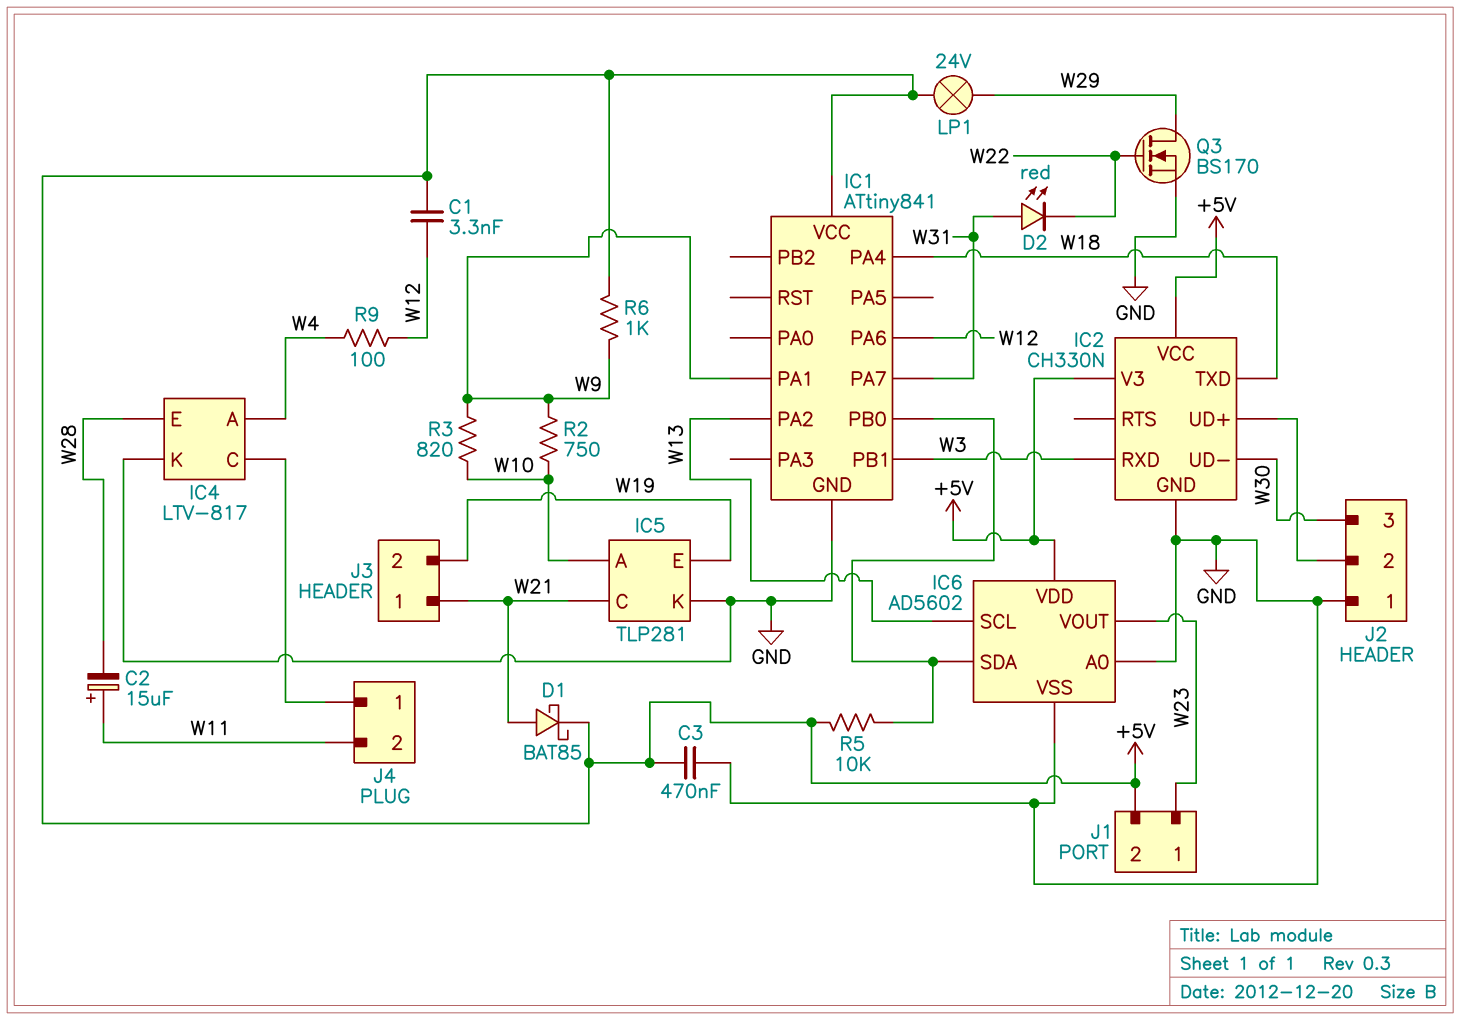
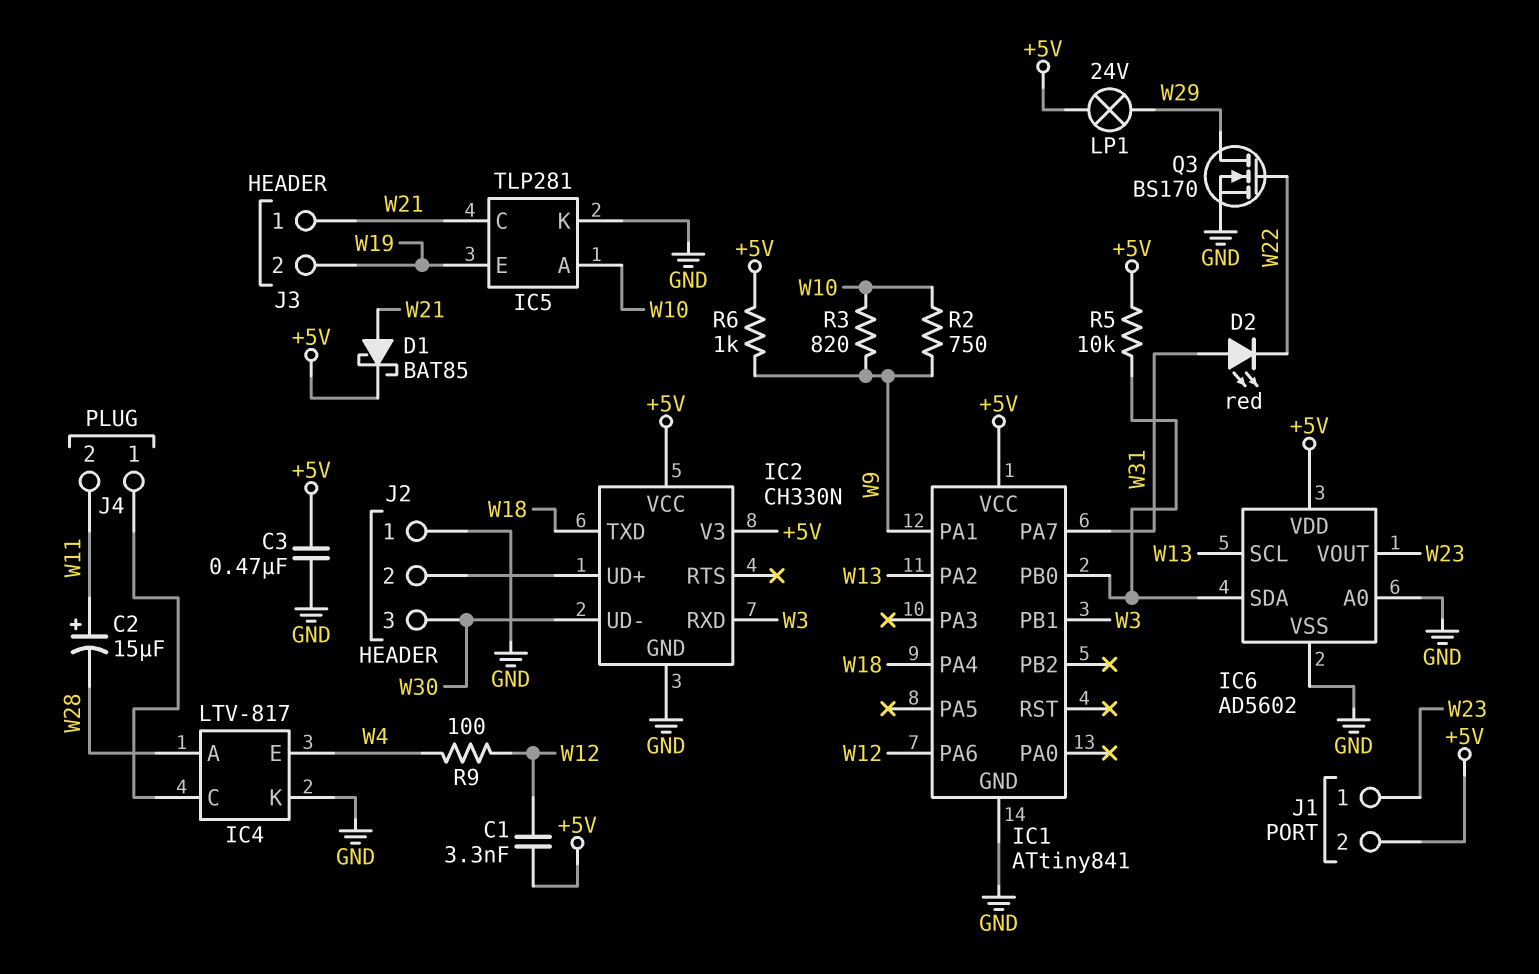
IC4 pin A: W4 -> W28
IC4 pin E: W28 -> W4

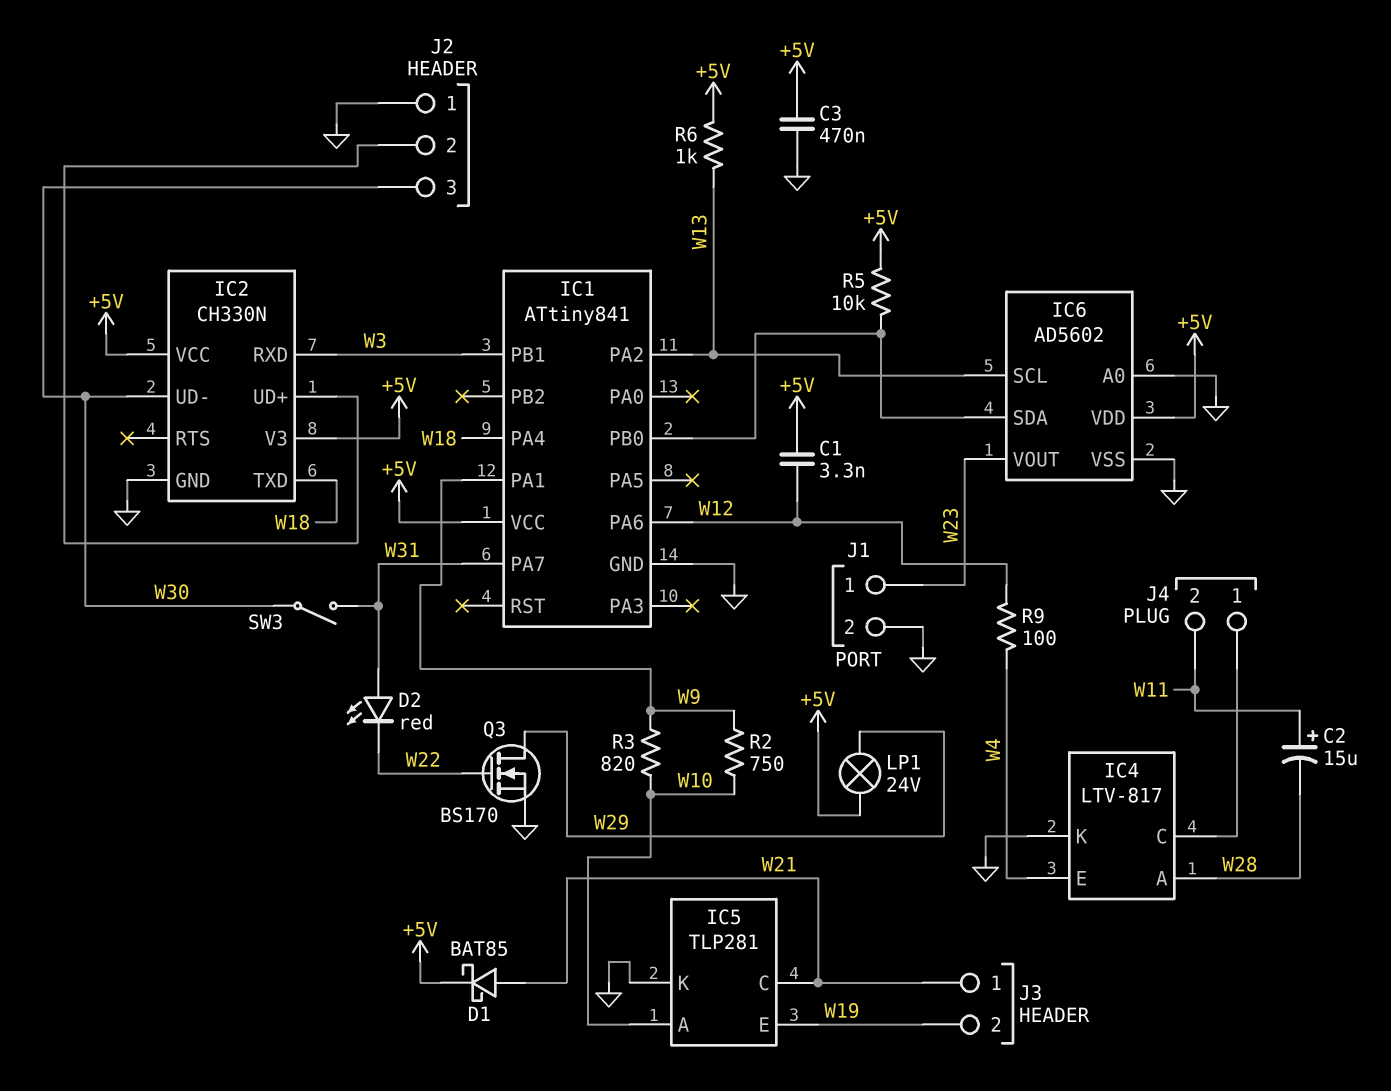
J1 pin 2: +5V -> GND
R6: 1k (+5V, W9) -> 1k (+5V, W13)
SW3: none -> switch (W30, W31)

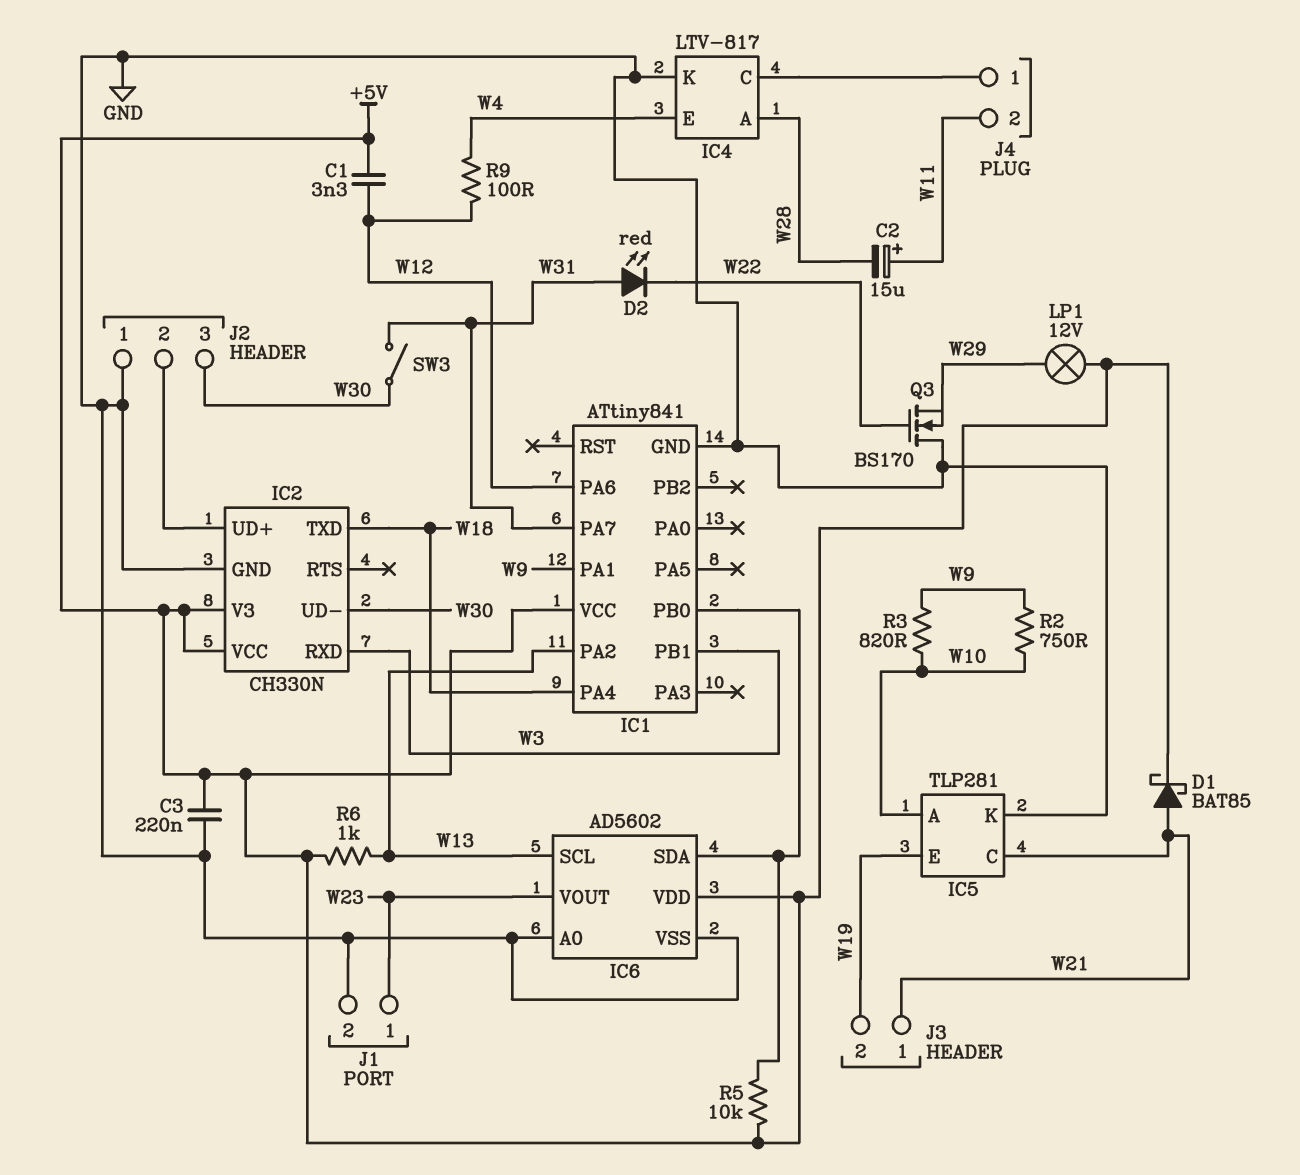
C3: 470nF (+5V, GND) -> 220nF (+5V, GND)
LP1: lamp 24V (+5V, W29) -> lamp 12V (+5V, W29)
Q3: NMOS BS170 (G W22, D W29, S GND) -> NMOS BS170 (G W22, D GND, S W29)

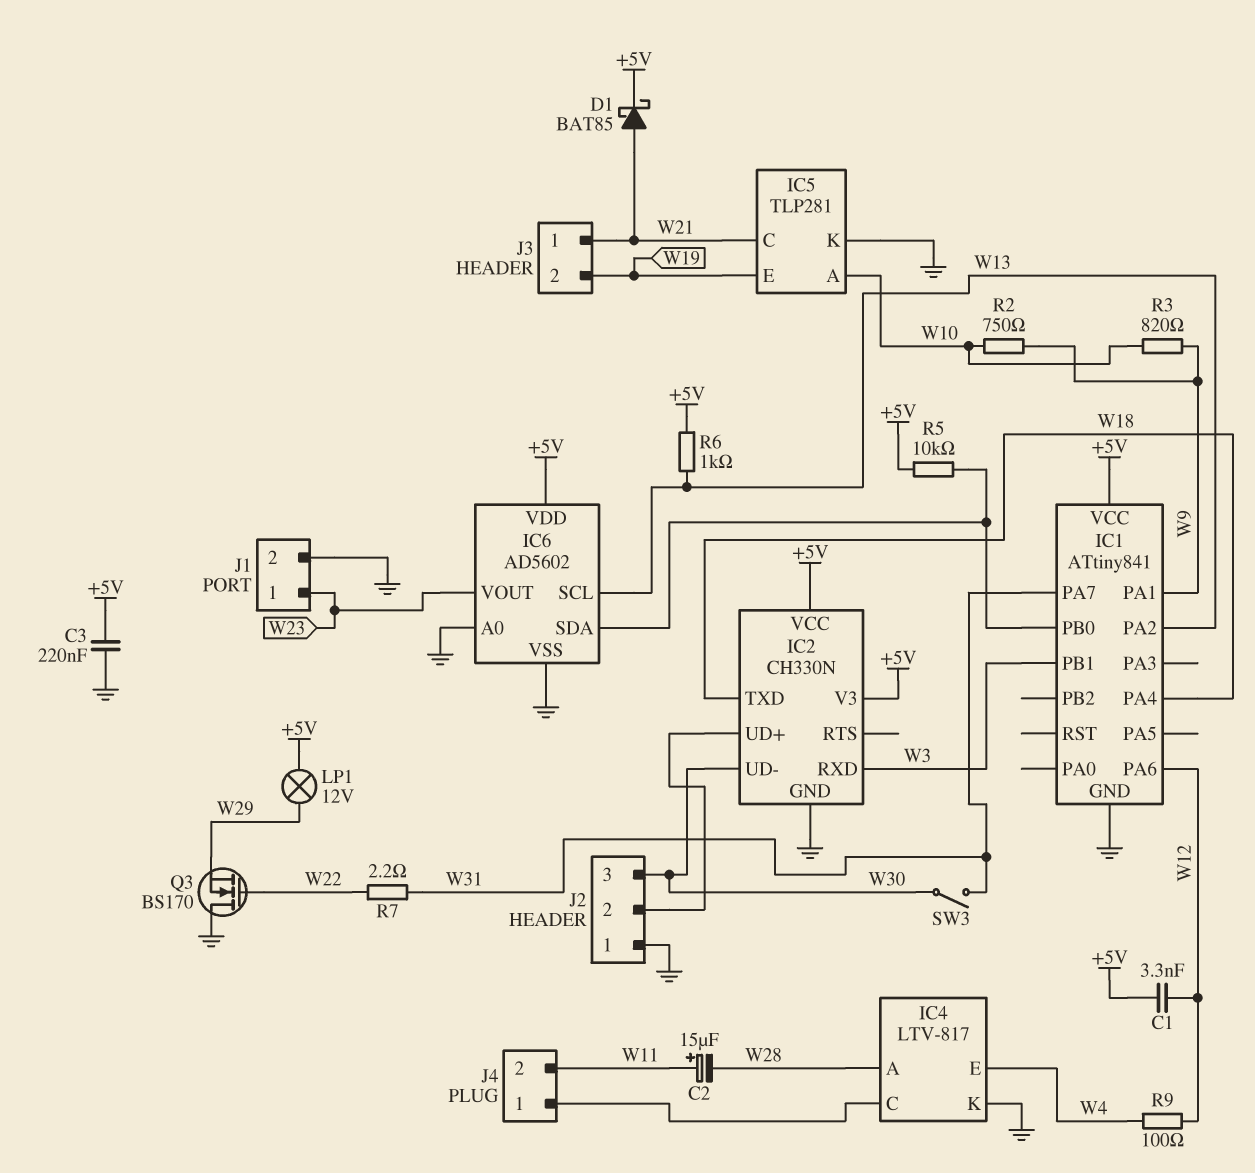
D2: LED red (A W31, K W22) -> none
R7: none -> 2.2 (W22, W31)

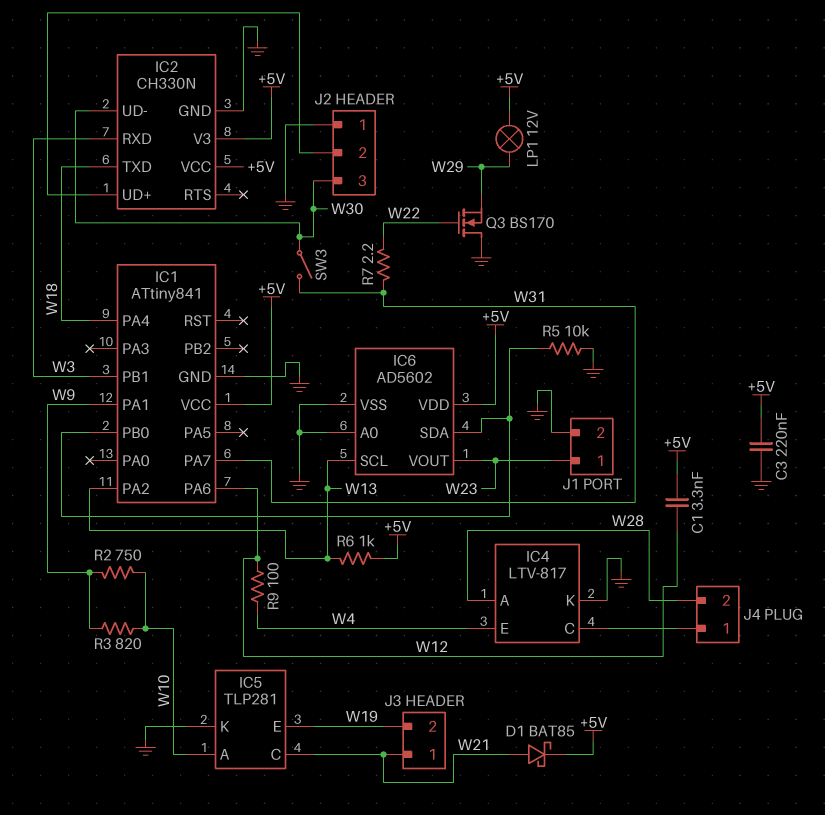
C2: 15uF (plus W11, minus W28) -> none
J4 pin 2: W11 -> W28
R5: 10k (+5V, IC1/PB0) -> 10k (GND, IC1/PB0)

